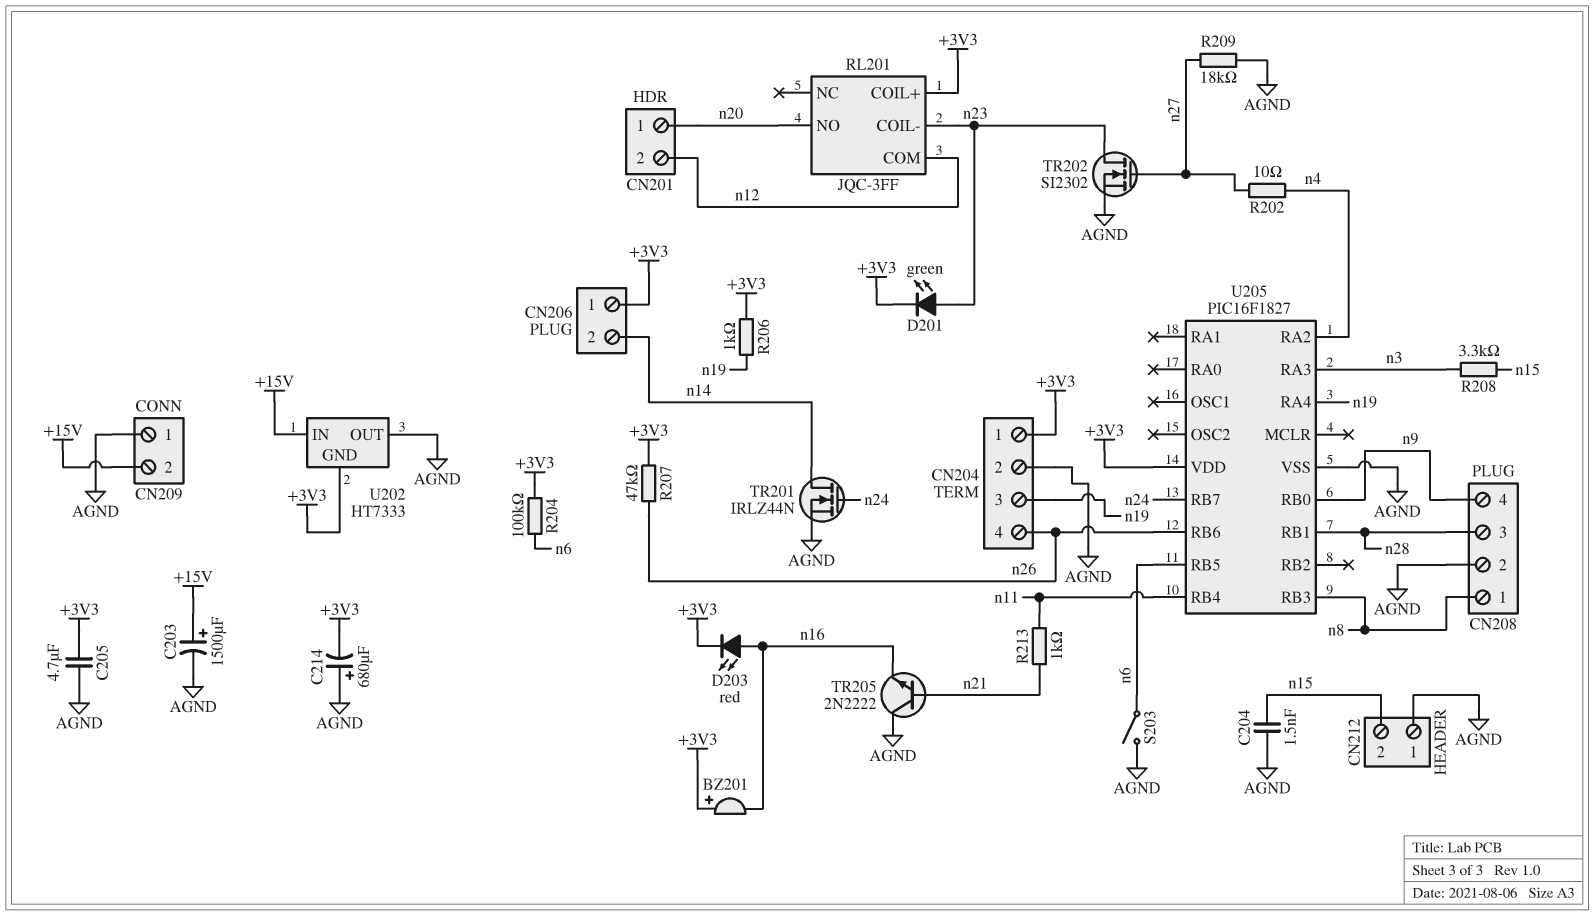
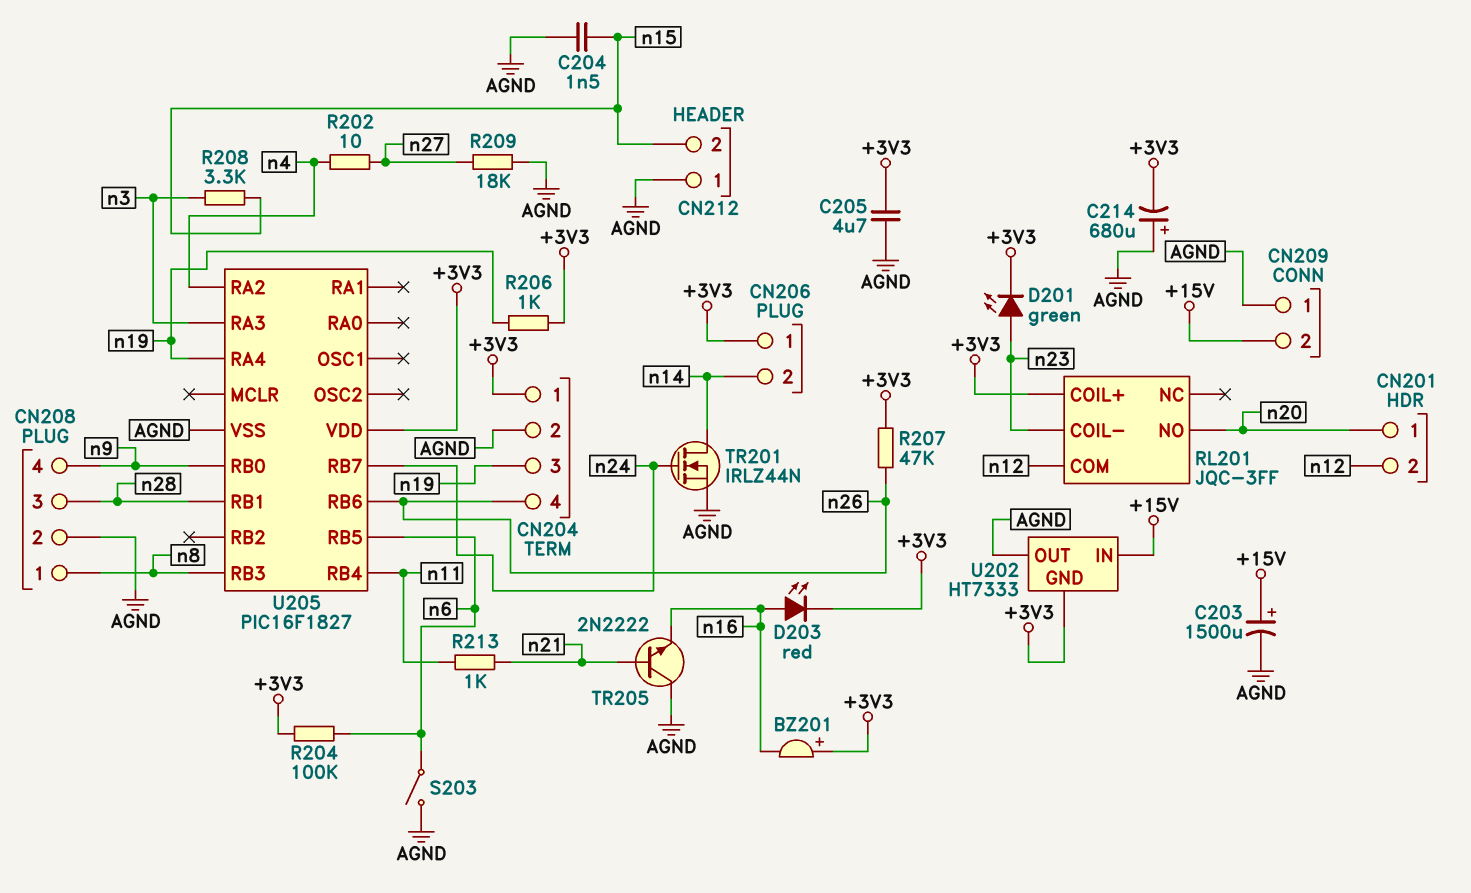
TR202: NMOS SI2302 (G n27, D n23, S AGND) -> none

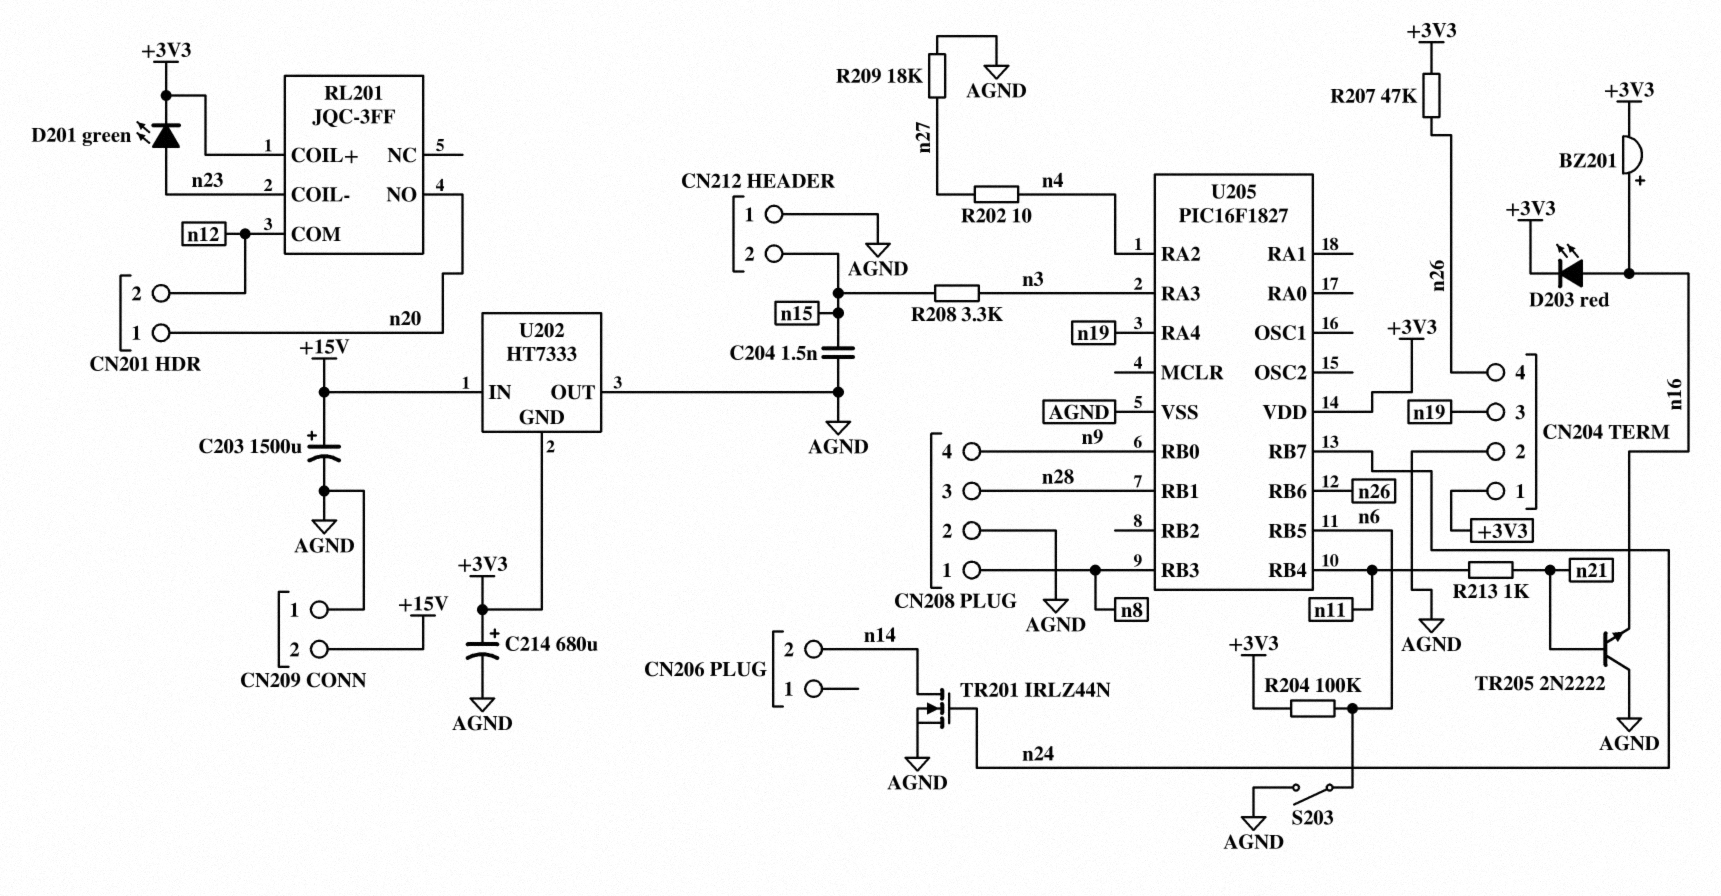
BZ201: buzzer (plus +3V3, minus n16) -> buzzer (plus n16, minus +3V3)
C205: 4.7uF (+3V3, AGND) -> none
C214: 680uF (plus AGND, minus +3V3) -> 680uF (plus +3V3, minus AGND)
CN206 pin 1: +3V3 -> none
R206: 1k (+3V3, n19) -> none

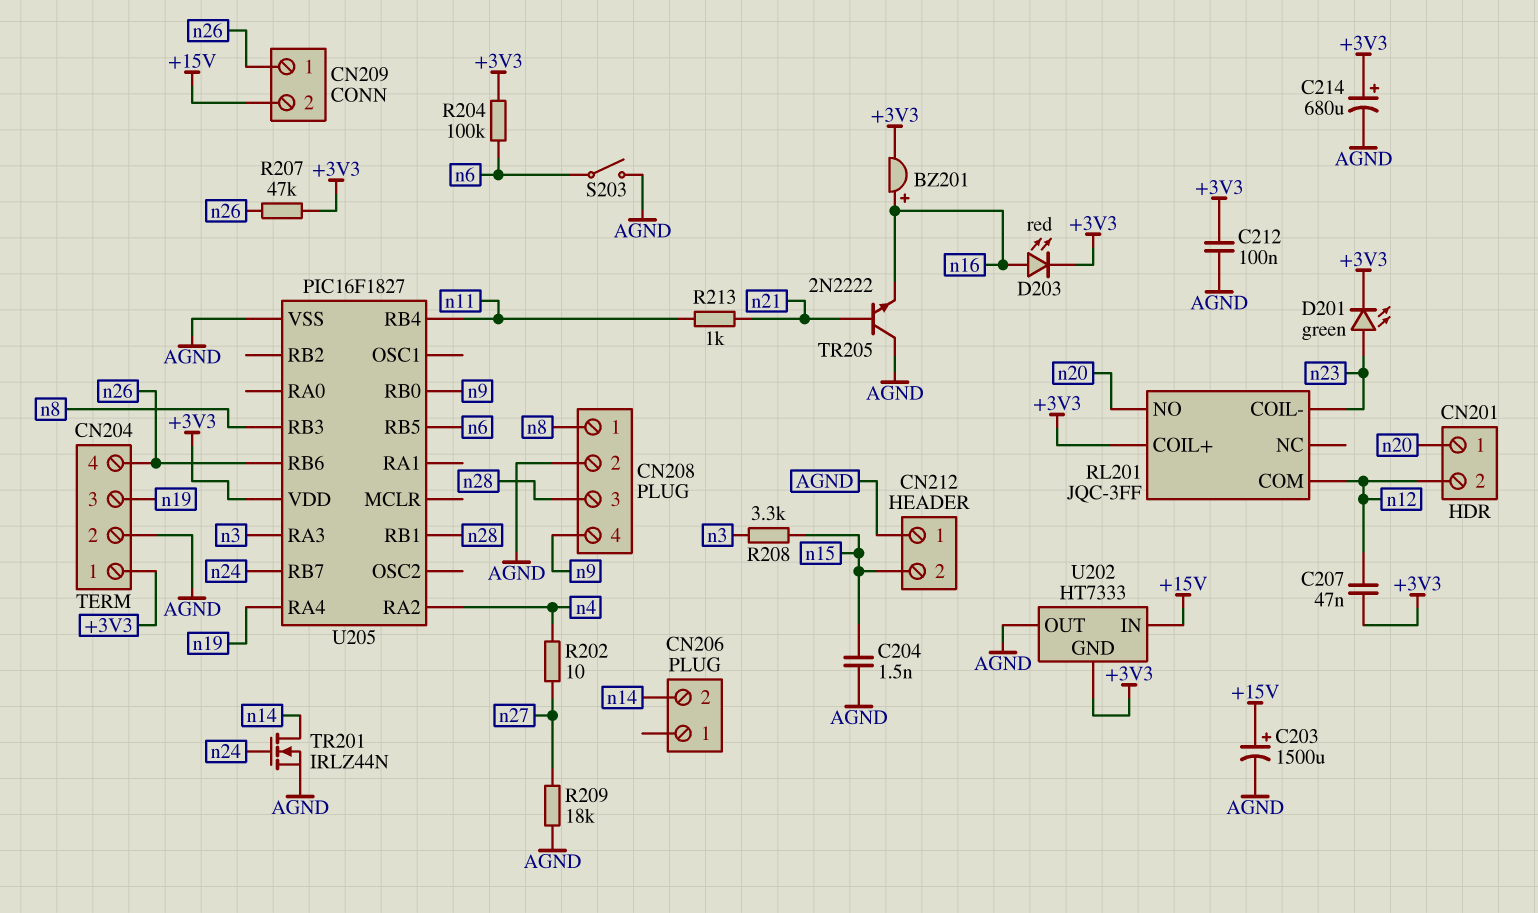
C207: none -> 47nF (+3V3, n12)
C212: none -> 100nF (+3V3, AGND)
CN209 pin 1: AGND -> n26

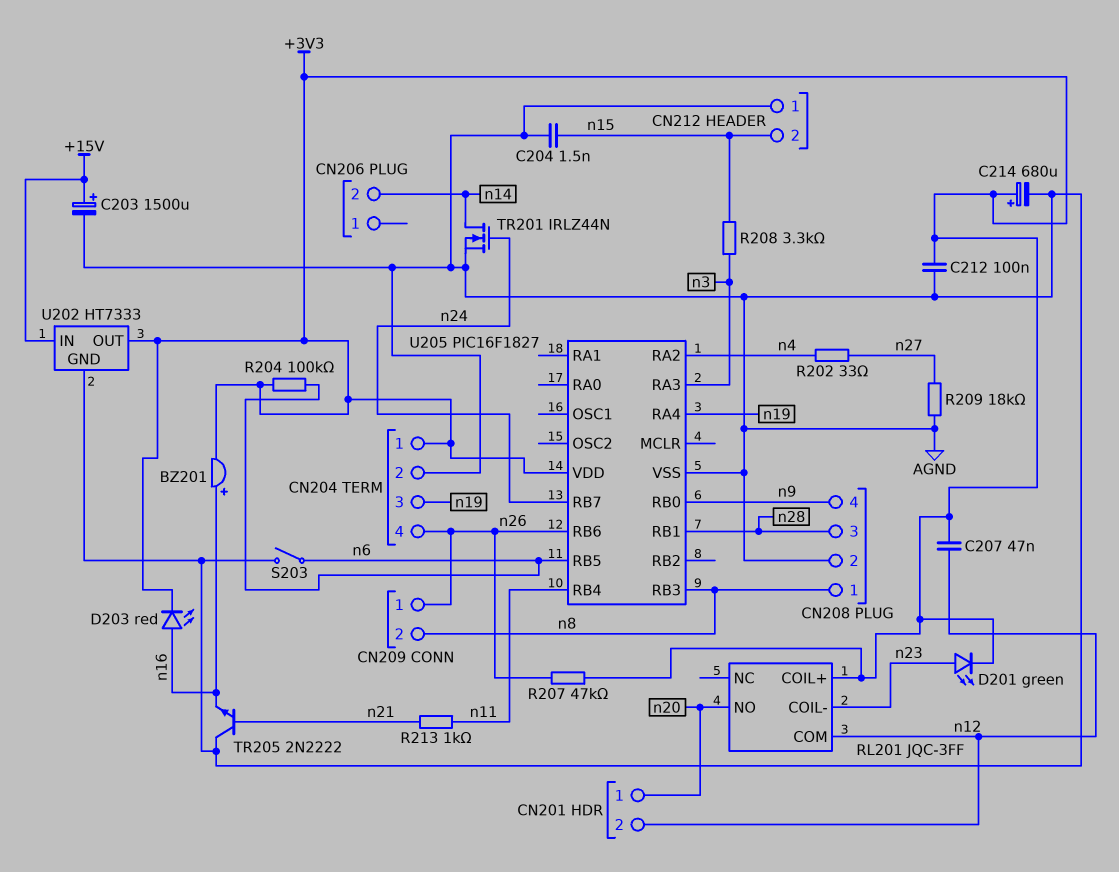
CN209 pin 2: +15V -> n8
R202: 10 (n4, n27) -> 33 (n4, n27)
U202 pin GND: +3V3 -> AGND
U202 pin OUT: AGND -> +3V3

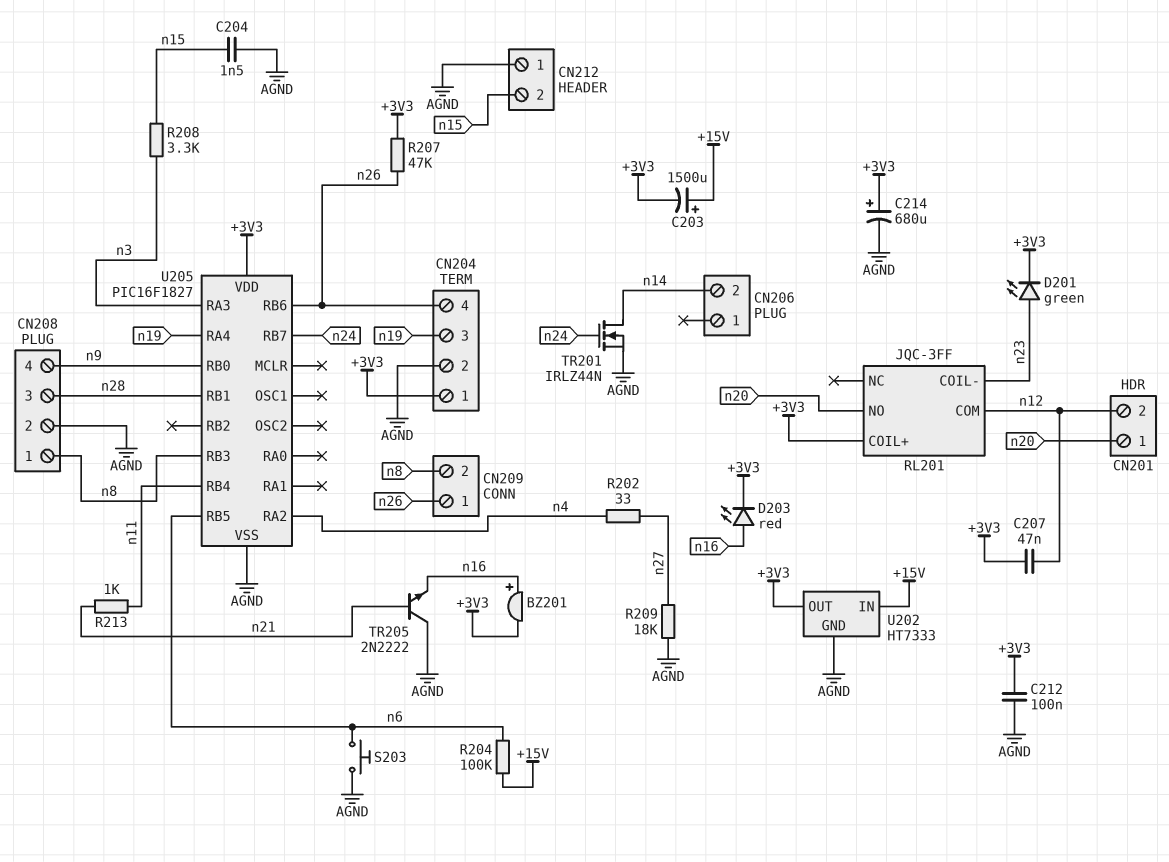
C203: 1500uF (plus +15V, minus AGND) -> 1500uF (plus +15V, minus +3V3)
R204: 100k (+3V3, n6) -> 100k (+15V, n6)
S203: switch (AGND, n6) -> button (AGND, n6)

